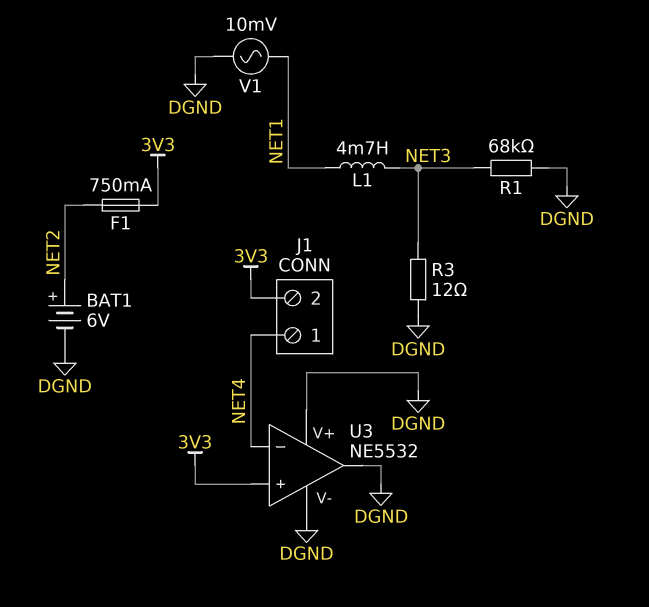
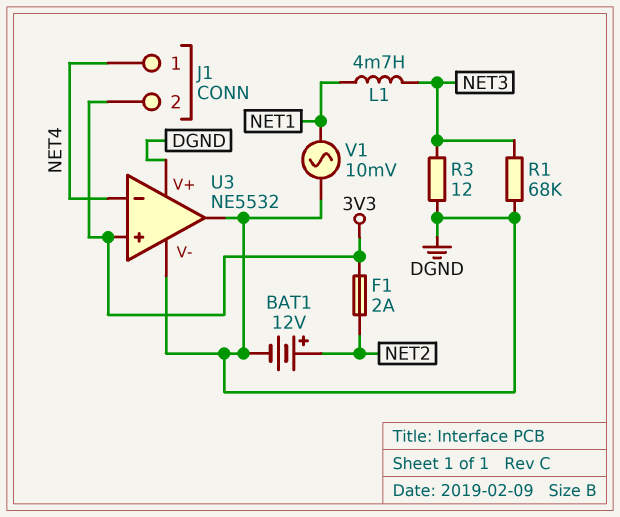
BAT1: 6V (plus NET2, minus DGND) -> 12V (plus NET2, minus DGND)
F1: 750mA (3V3, NET2) -> 2A (3V3, NET2)

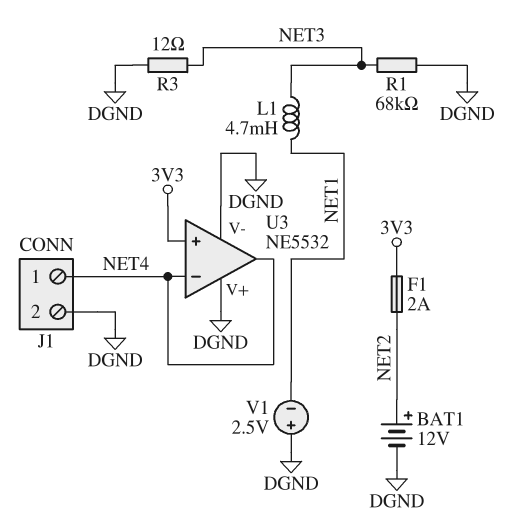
J1 pin 2: 3V3 -> DGND
U3 pin out: DGND -> NET4
V1: AC 10mV (DGND, NET1) -> 2.5V (plus DGND, minus NET1)

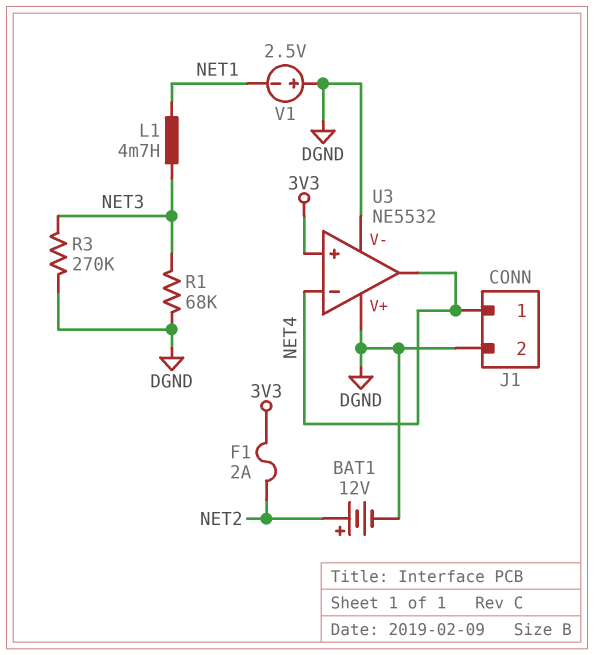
R3: 12 (DGND, NET3) -> 270k (DGND, NET3)

